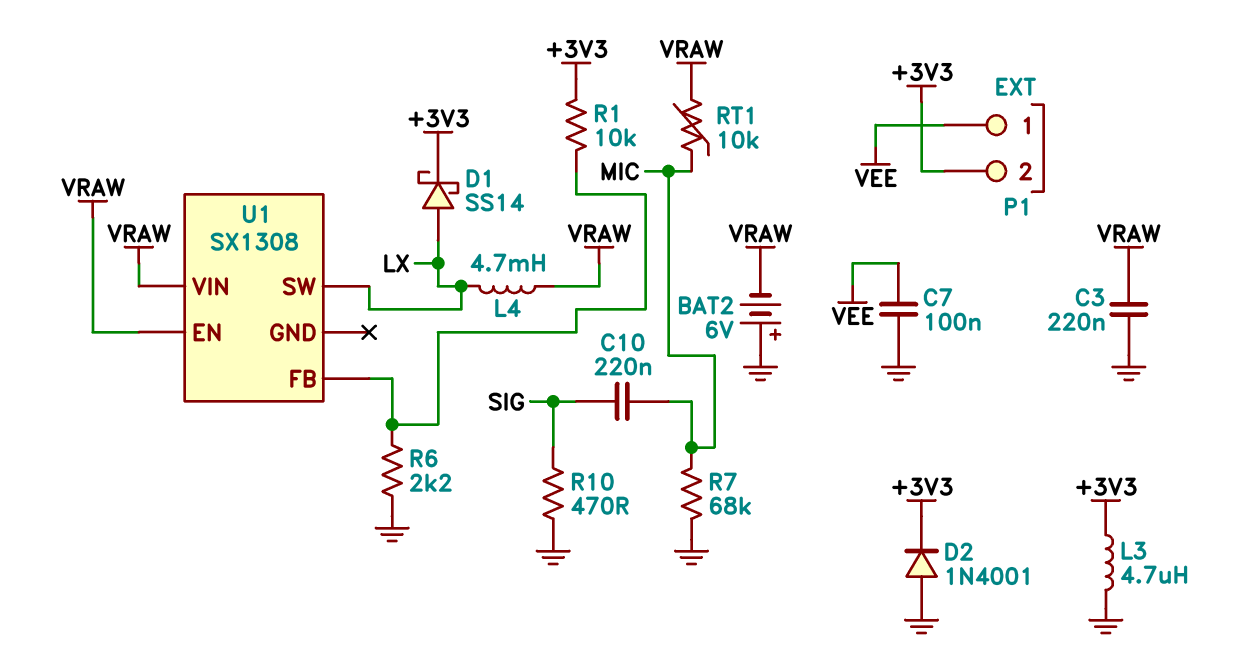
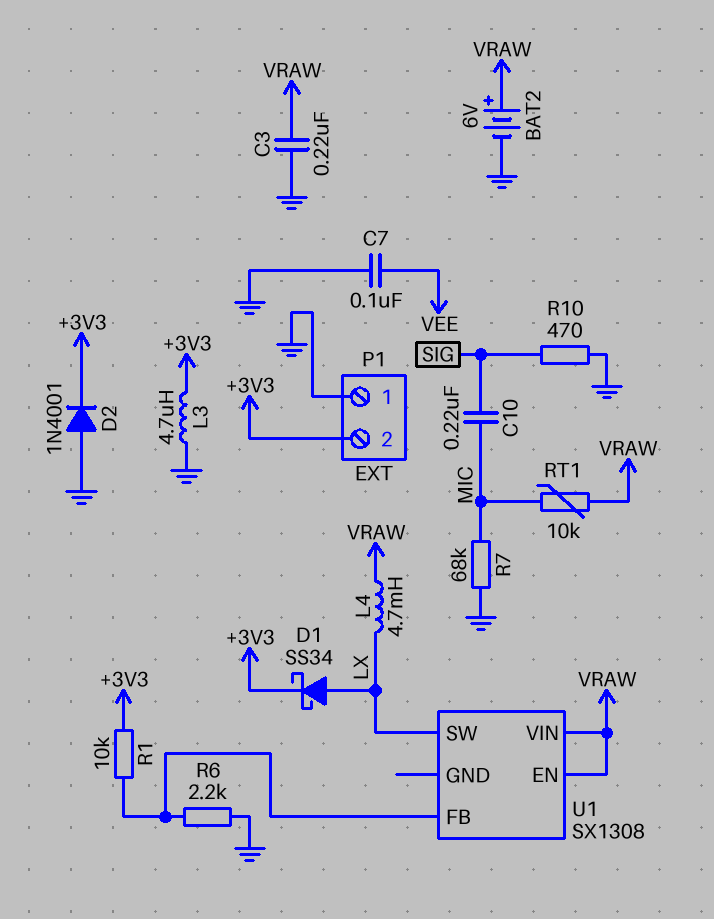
BAT2: 6V (plus GND, minus VRAW) -> 6V (plus VRAW, minus GND)
D1: schottky SS14 (A LX, K +3V3) -> schottky SS34 (A LX, K +3V3)
P1 pin 1: VEE -> GND

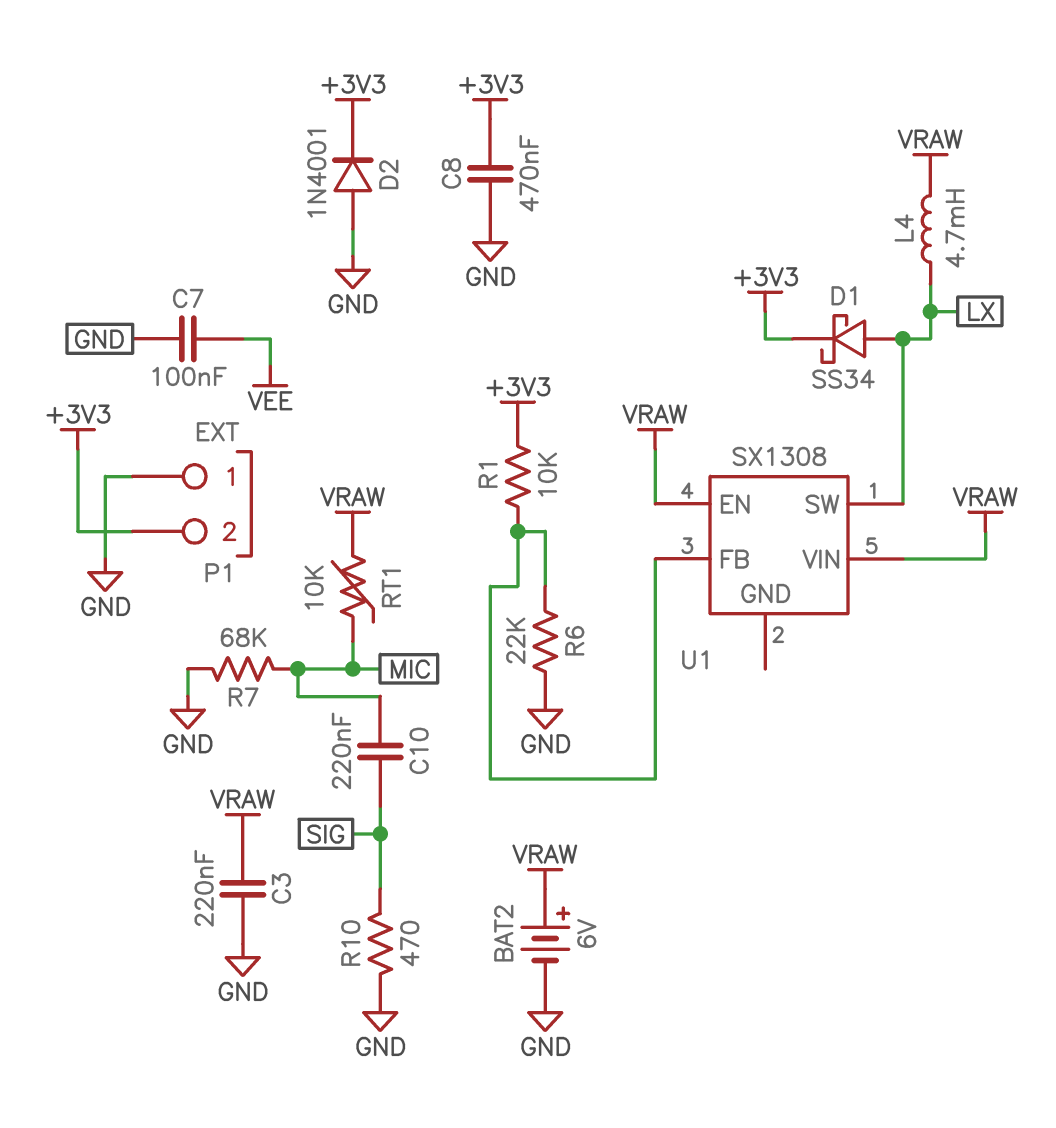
C8: none -> 470nF (+3V3, GND)
L3: 4.7uH (+3V3, GND) -> none
R6: 2.2k (GND, U1/FB) -> 22k (GND, U1/FB)

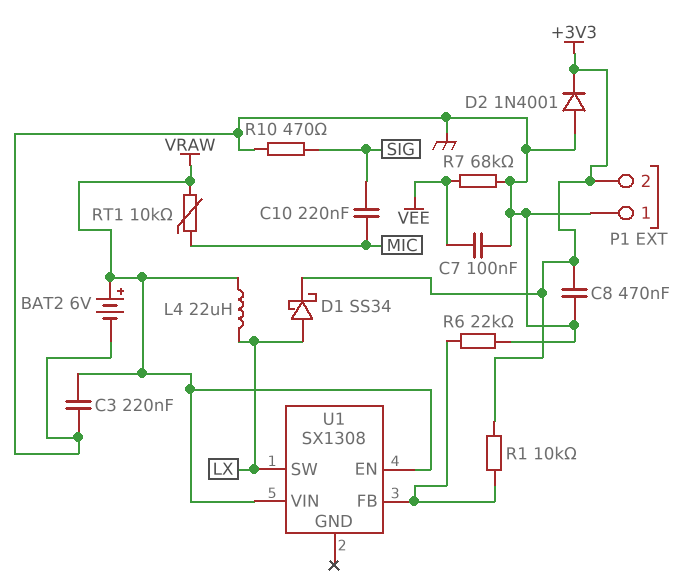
L4: 4.7mH (LX, VRAW) -> 22uH (LX, VRAW)
R7: 68k (GND, MIC) -> 68k (GND, VEE)

